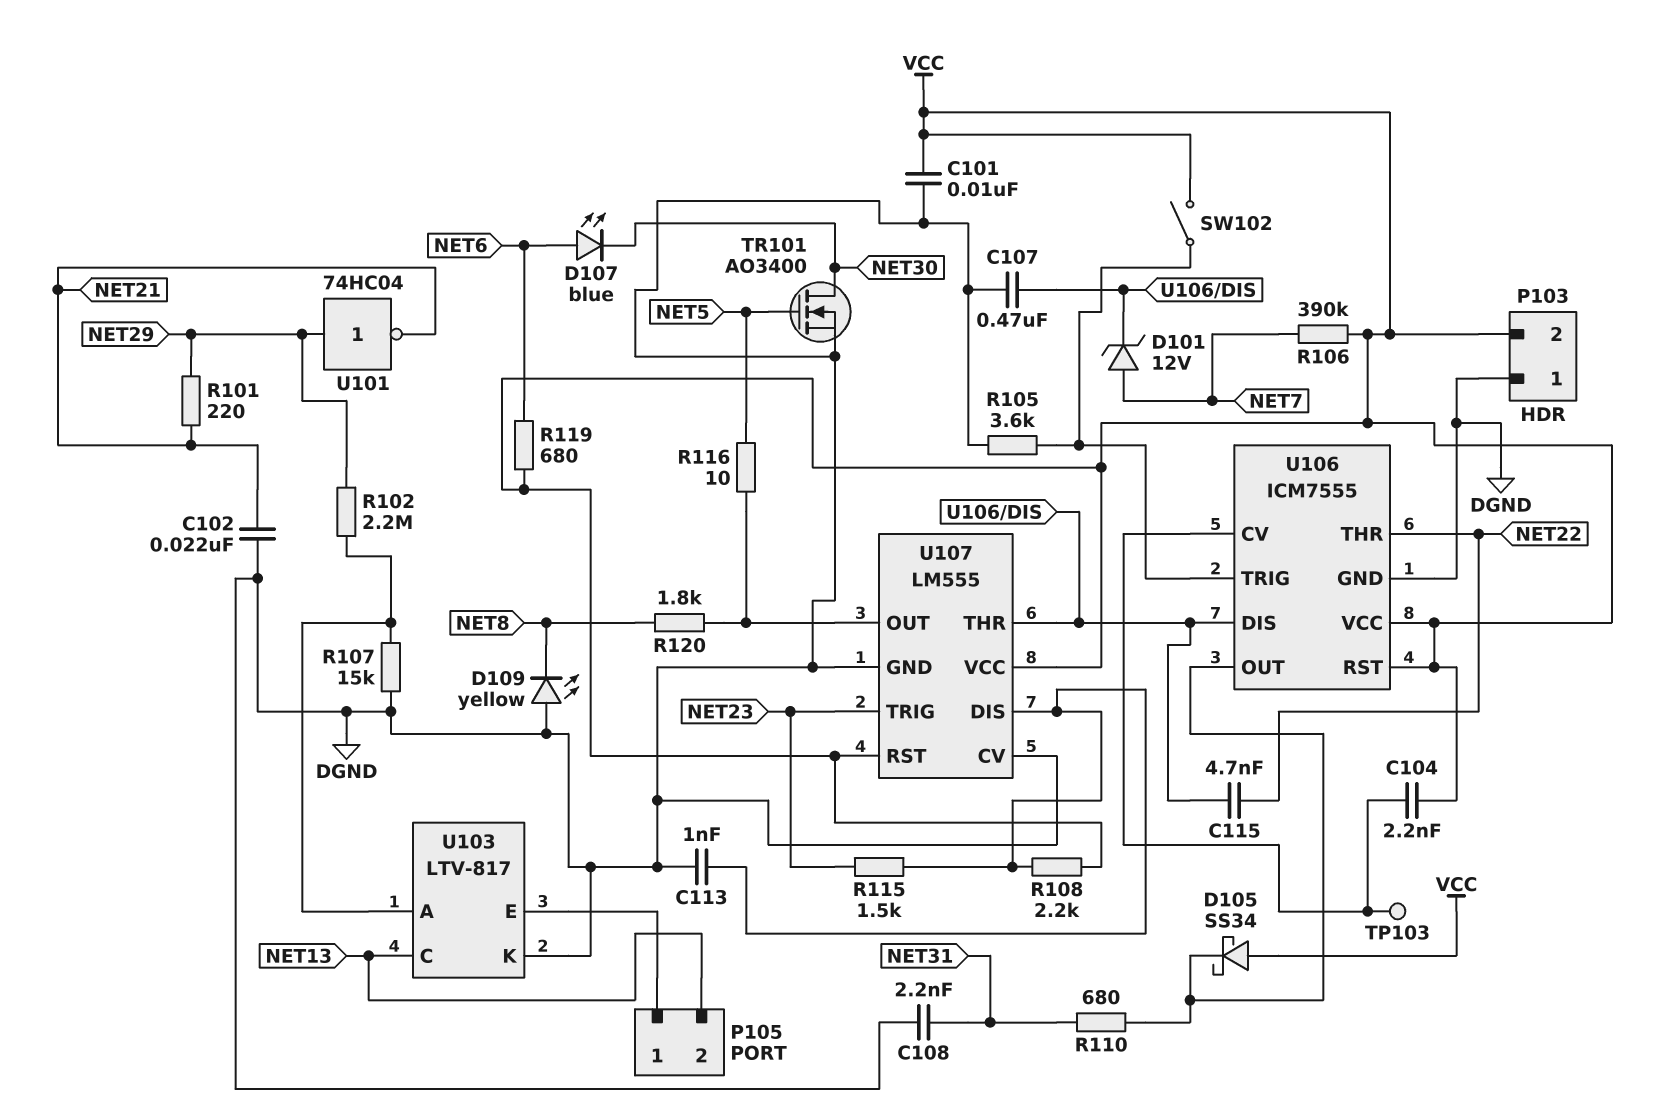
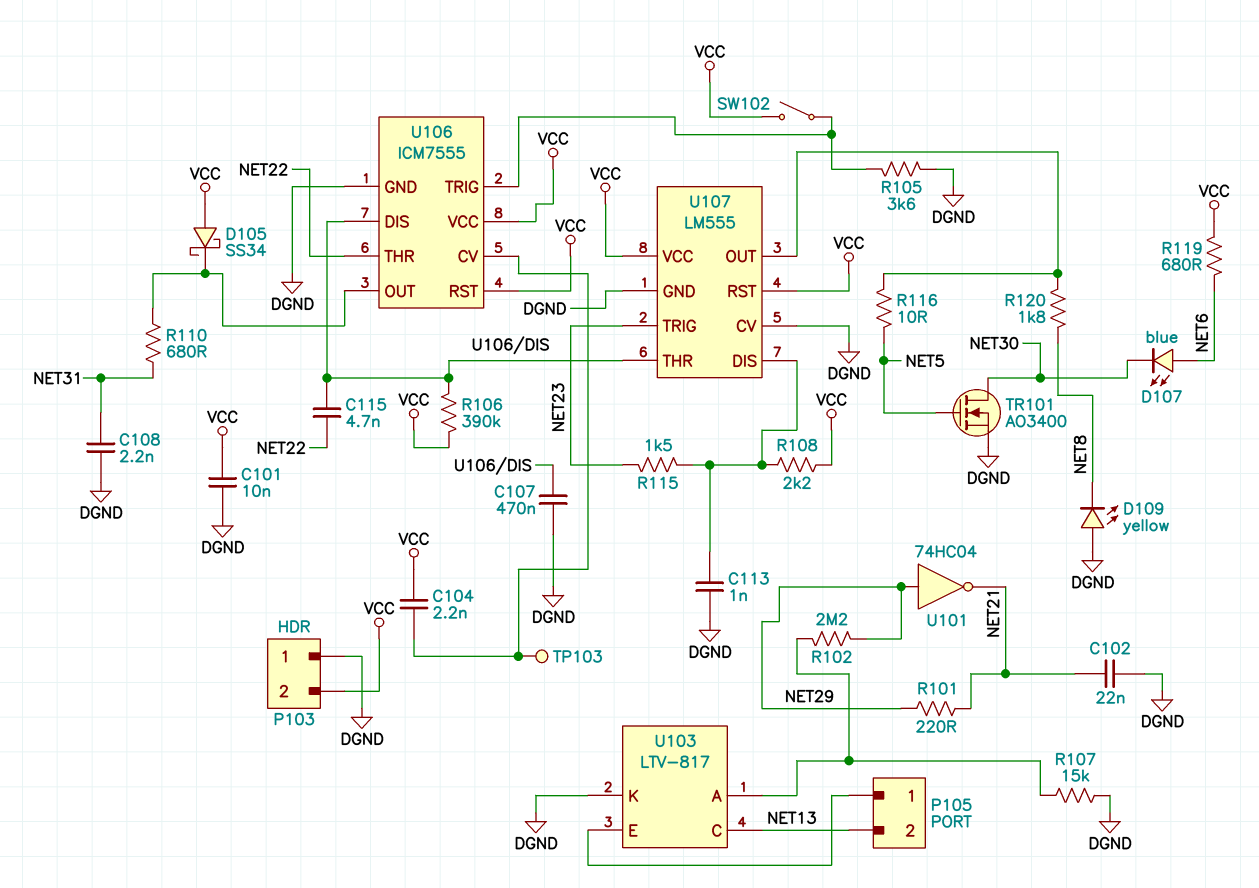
D101: zener 12V (A NET7, K U106/DIS) -> none
R106: 390k (NET7, VCC) -> 390k (U106/DIS, VCC)

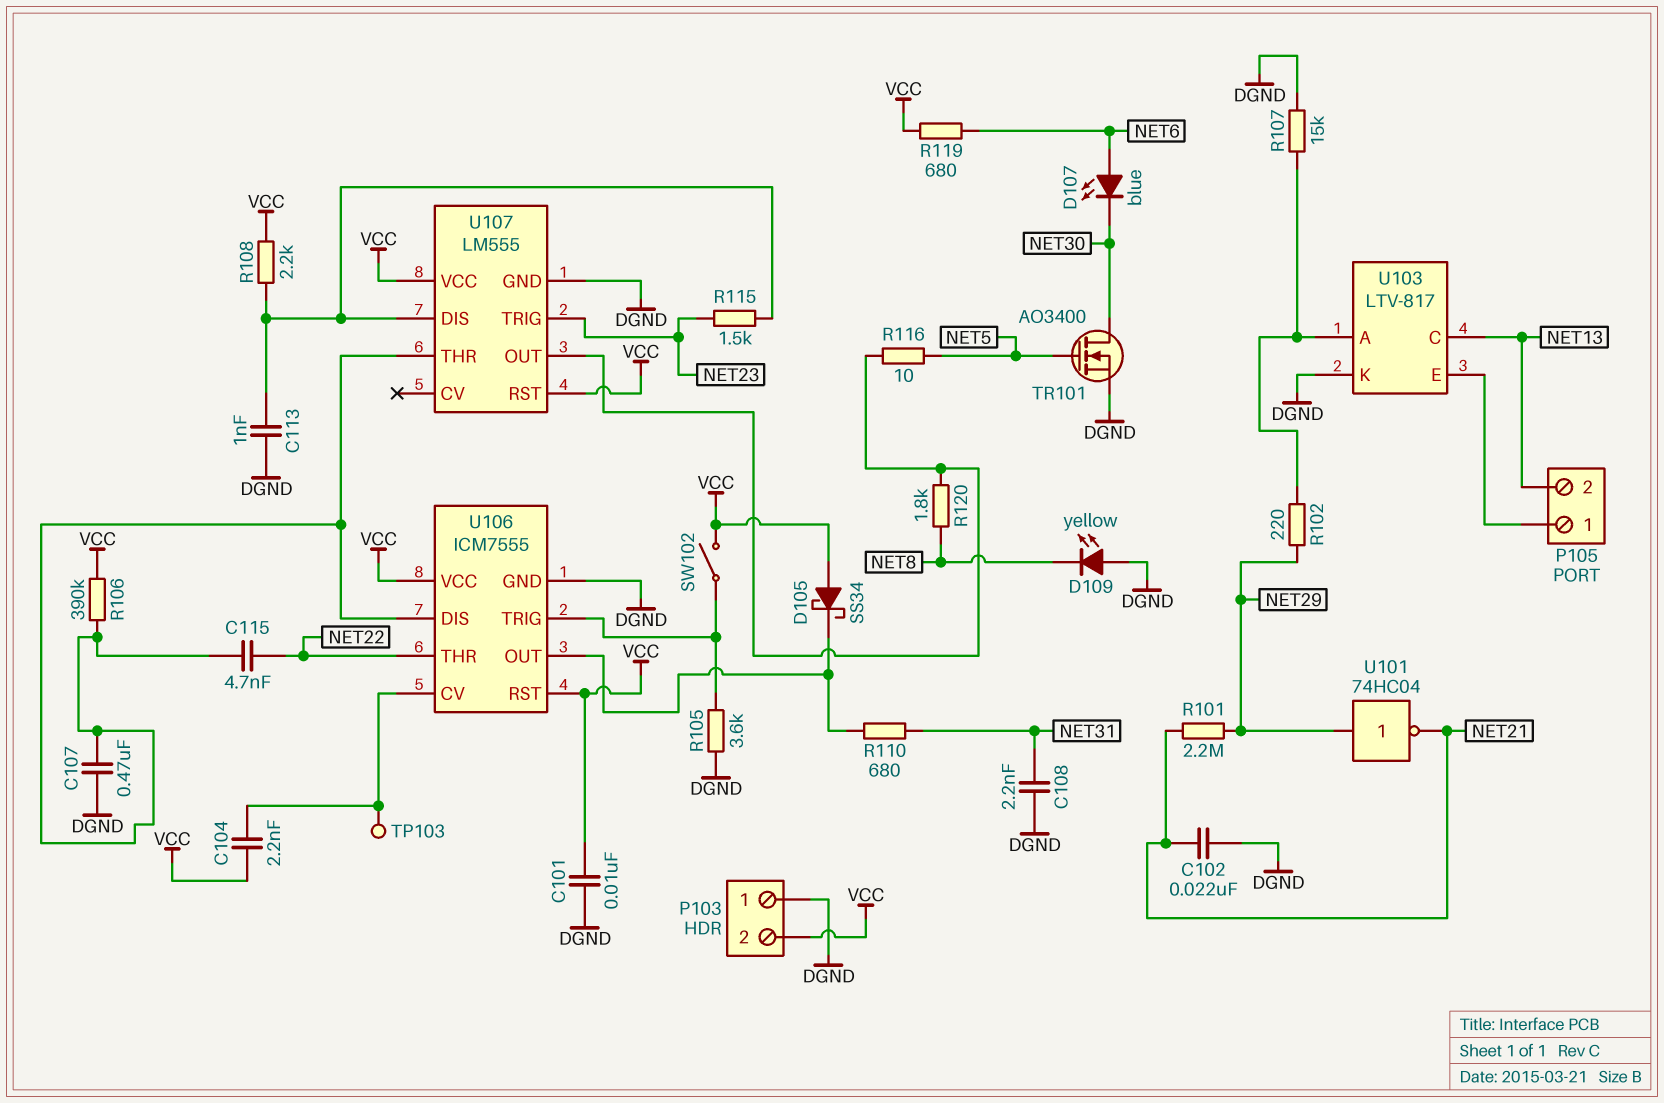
R101: 220 (NET21, NET29) -> 2.2M (NET21, NET29)
R102: 2.2M (NET29, U103/A) -> 220 (NET29, U103/A)
U107 pin CV: DGND -> none

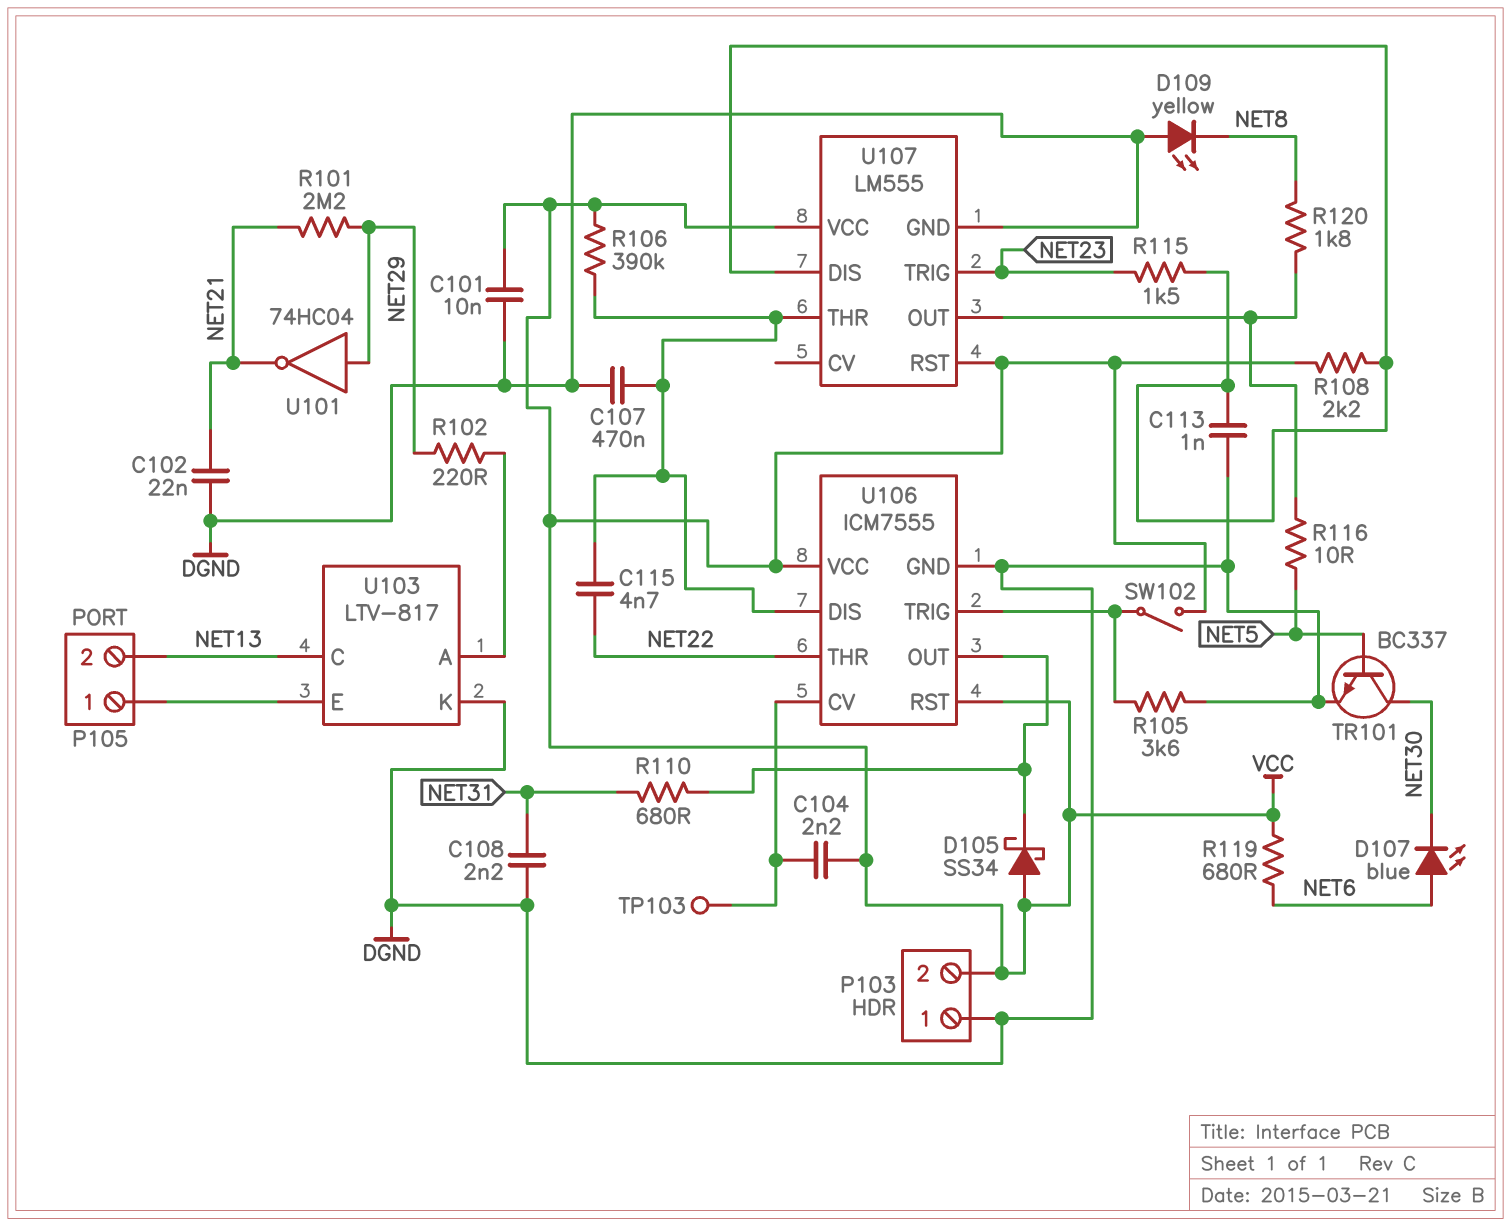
R107: 15k (DGND, U103/A) -> none
TR101: NMOS AO3400 (G NET5, D NET30, S DGND) -> NPN BC337 (B NET5, C NET30, E DGND)

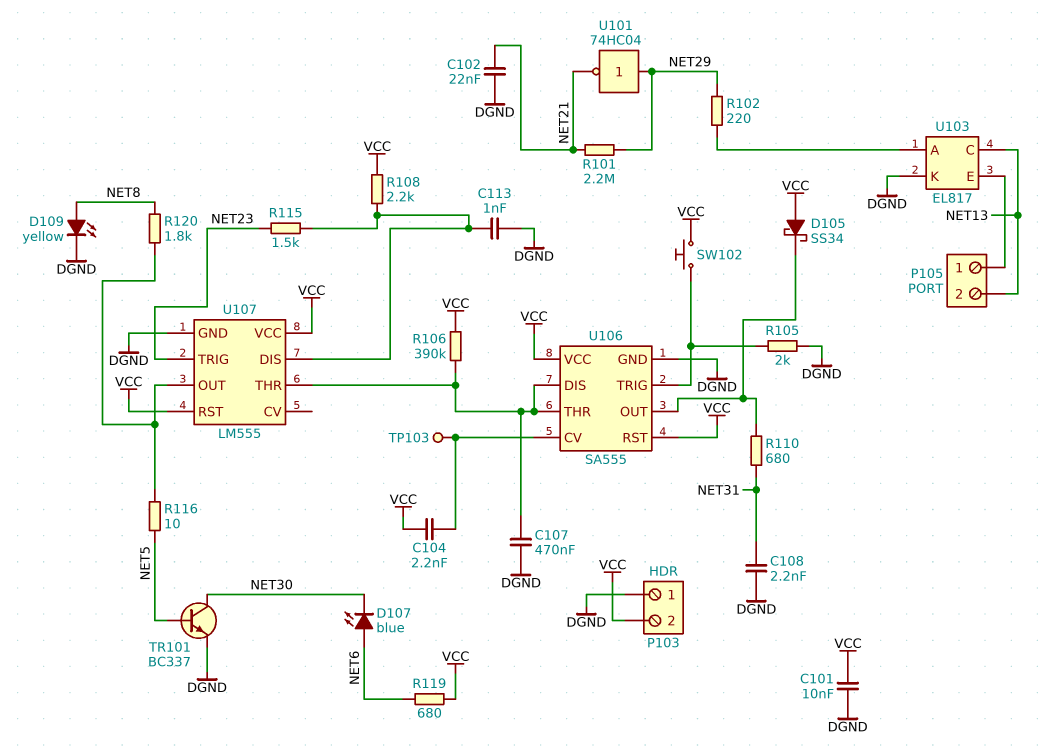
C115: 4.7nF (NET22, U106/DIS) -> none
D109: LED yellow (A DGND, K NET8) -> LED yellow (A NET8, K DGND)
R105: 3.6k (DGND, U106/TRIG) -> 2k (DGND, U106/TRIG)
SW102: switch (U106/TRIG, VCC) -> button (U106/TRIG, VCC)
U103: LTV-817 -> EL817
U106: ICM7555 -> SA555
U106 pin THR: NET22 -> U106/DIS

